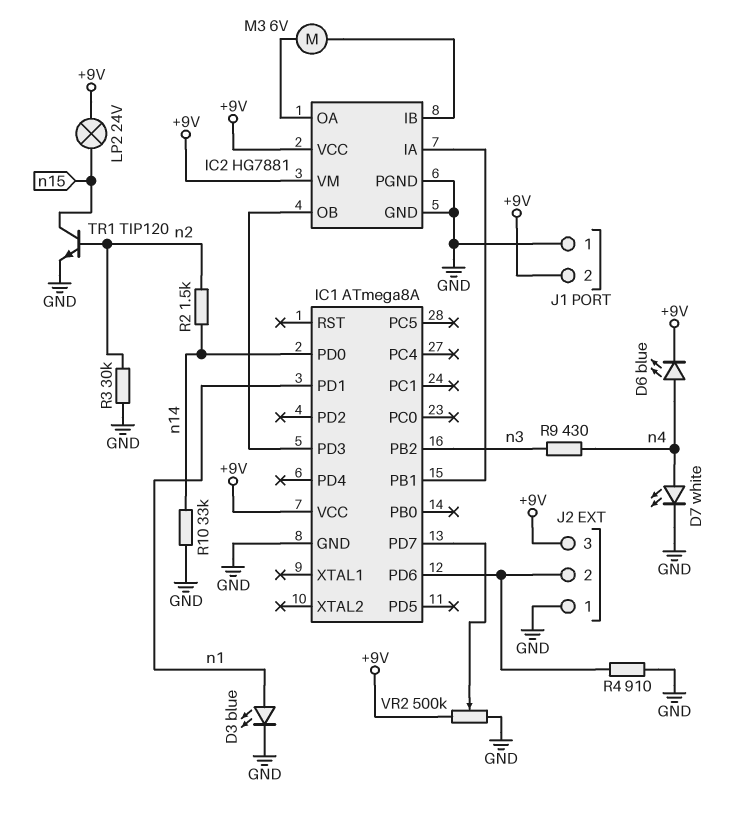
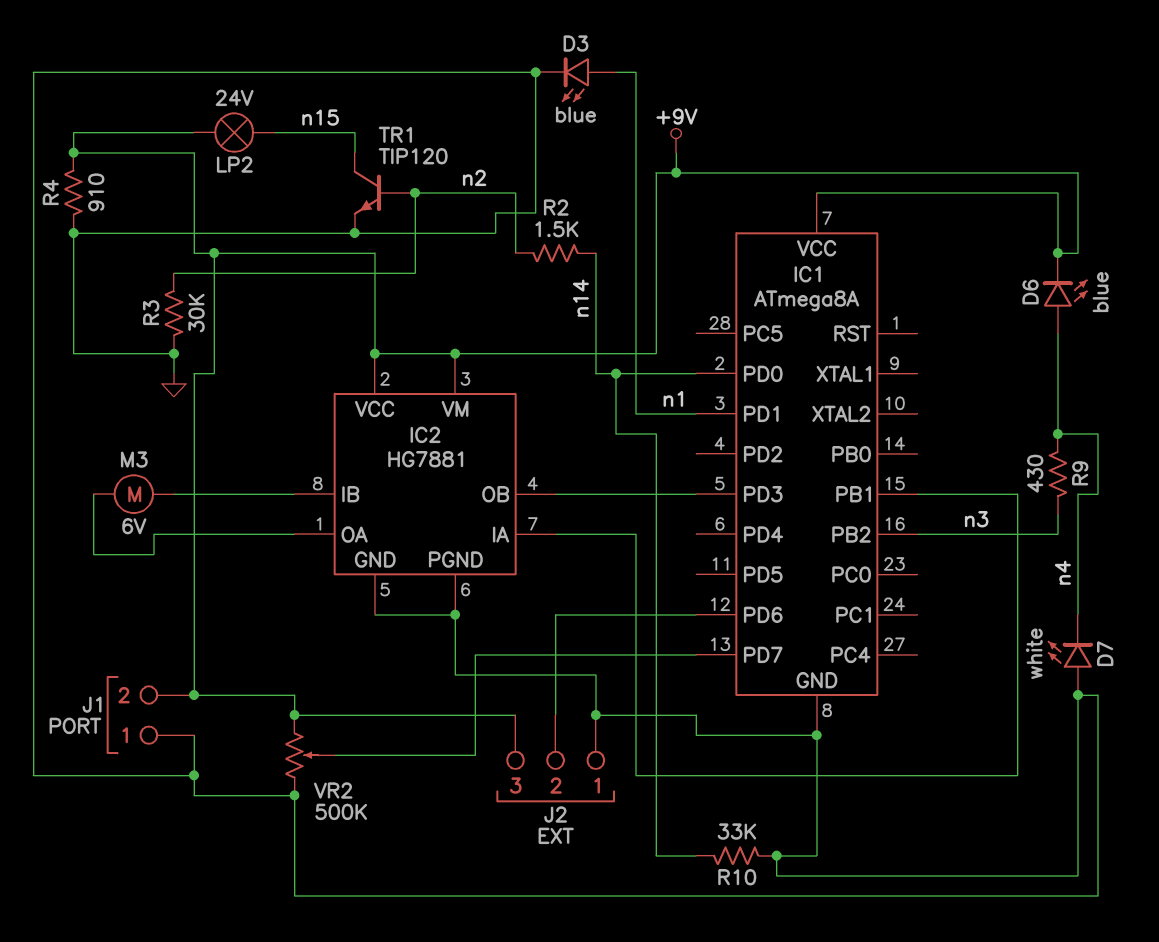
D7: LED white (A n4, K GND) -> LED white (A GND, K n4)
R4: 910 (GND, IC1/PD6) -> 910 (+9V, GND)

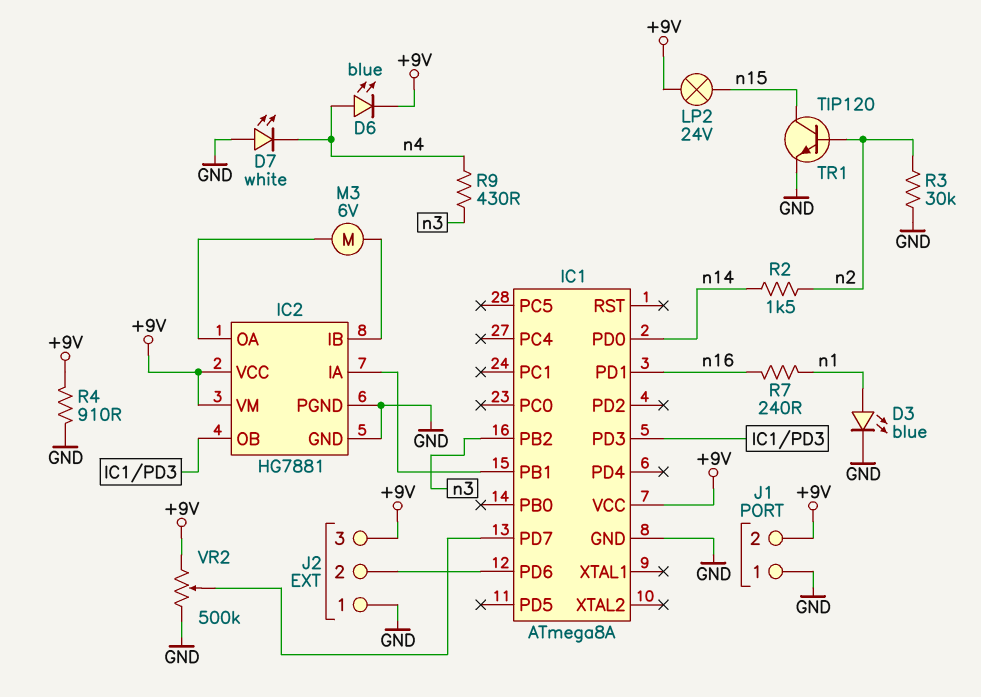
IC1 pin PD1: n1 -> n16
R7: none -> 240 (n1, n16)
R10: 33k (GND, n14) -> none

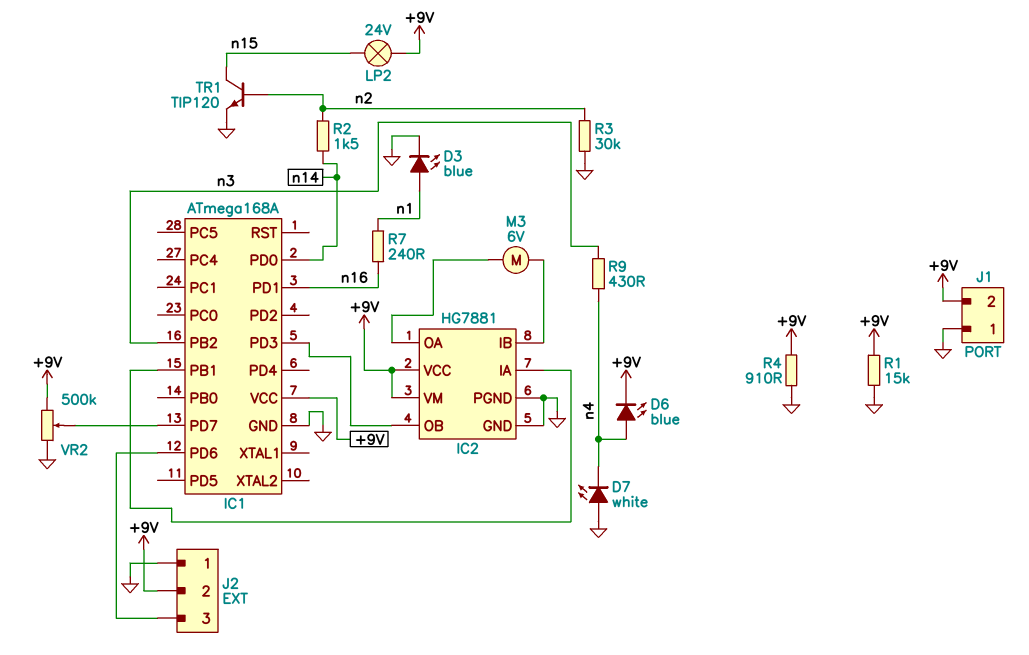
IC1: ATmega8A -> ATmega168A
J2 pin 2: IC1/PD6 -> +9V
J2 pin 3: +9V -> IC1/PD6
R1: none -> 15k (+9V, GND)

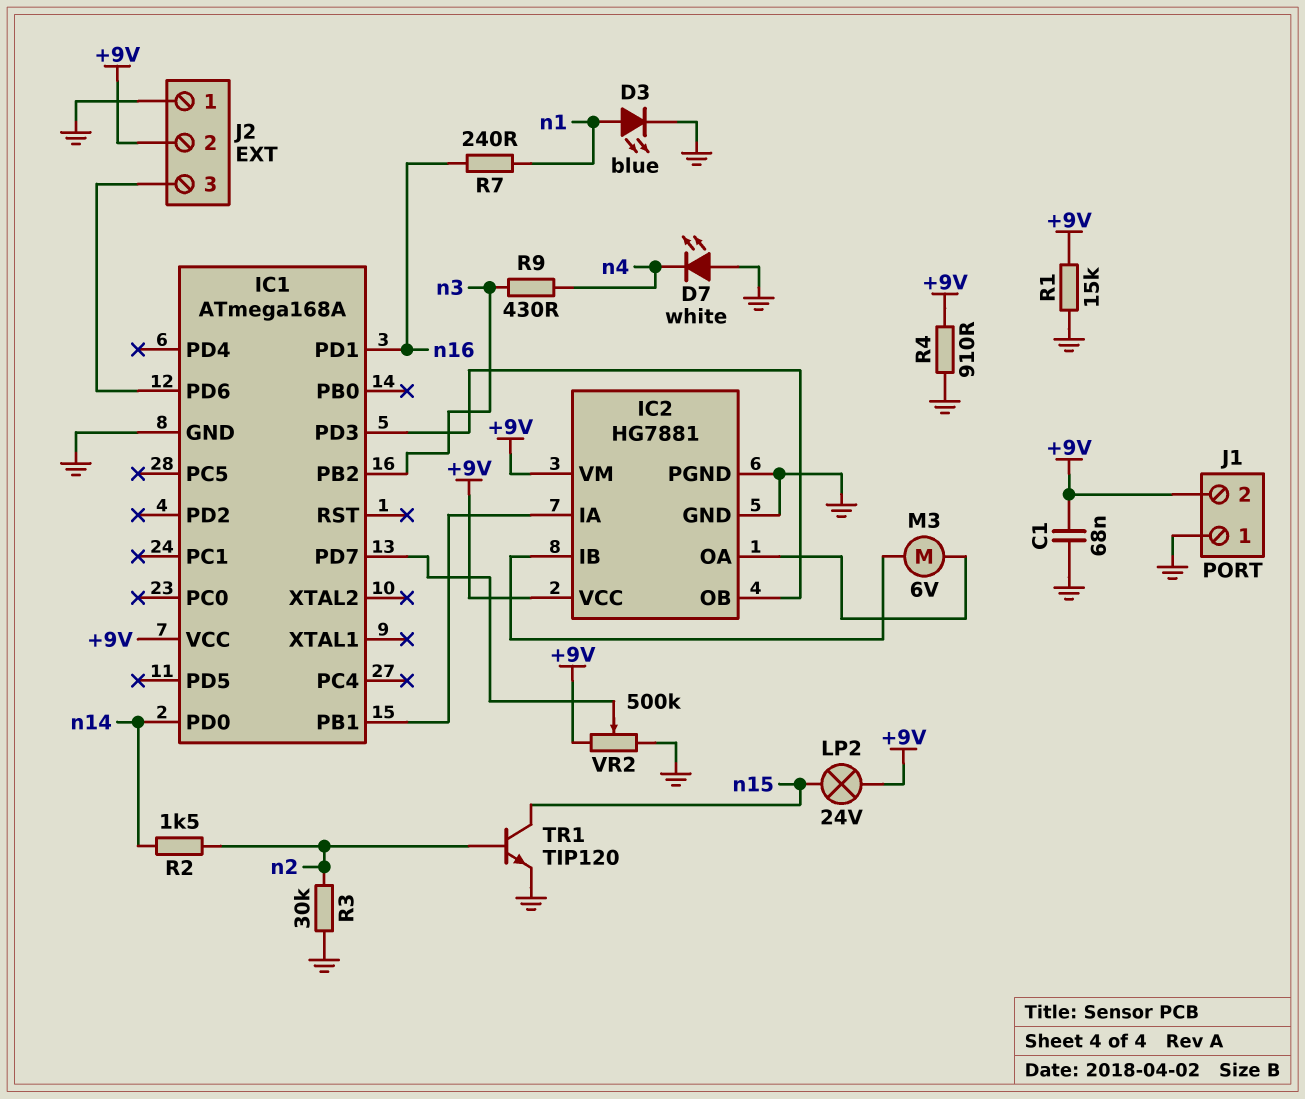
C1: none -> 68nF (+9V, GND)
D6: LED blue (A n4, K +9V) -> none

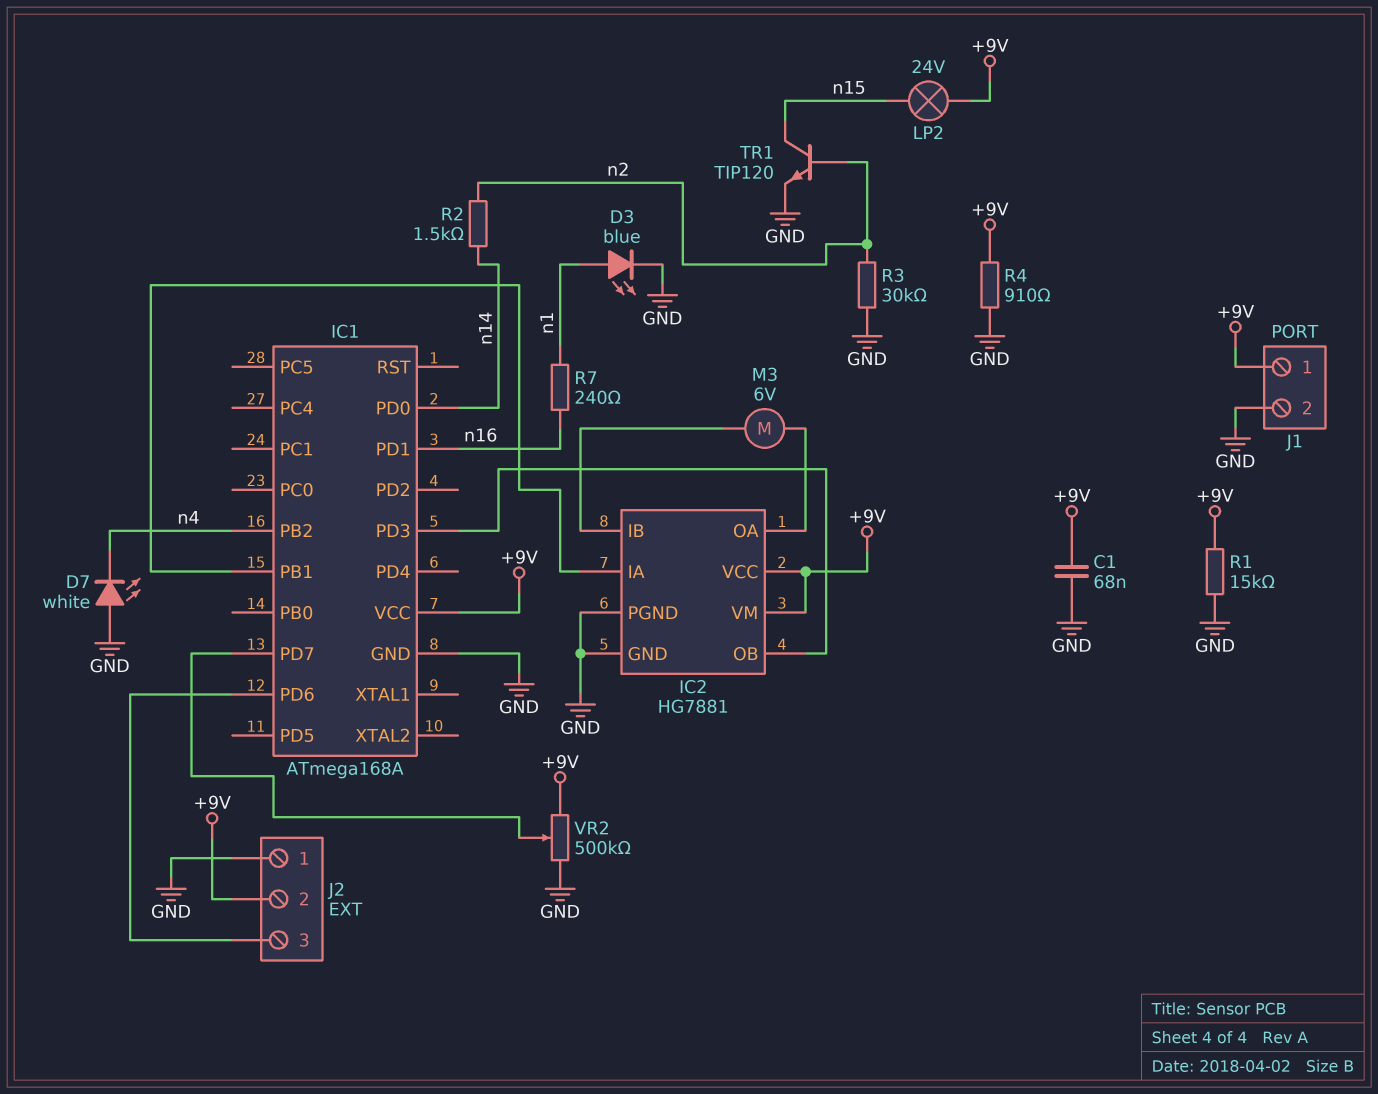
IC1 pin PB2: n3 -> n4
J1 pin 1: GND -> +9V
J1 pin 2: +9V -> GND
R9: 430 (n3, n4) -> none

